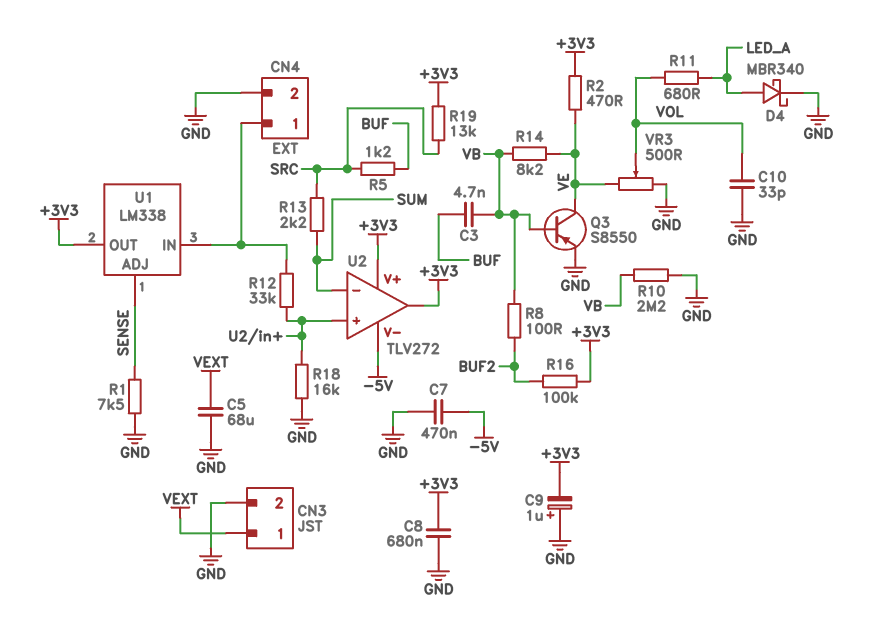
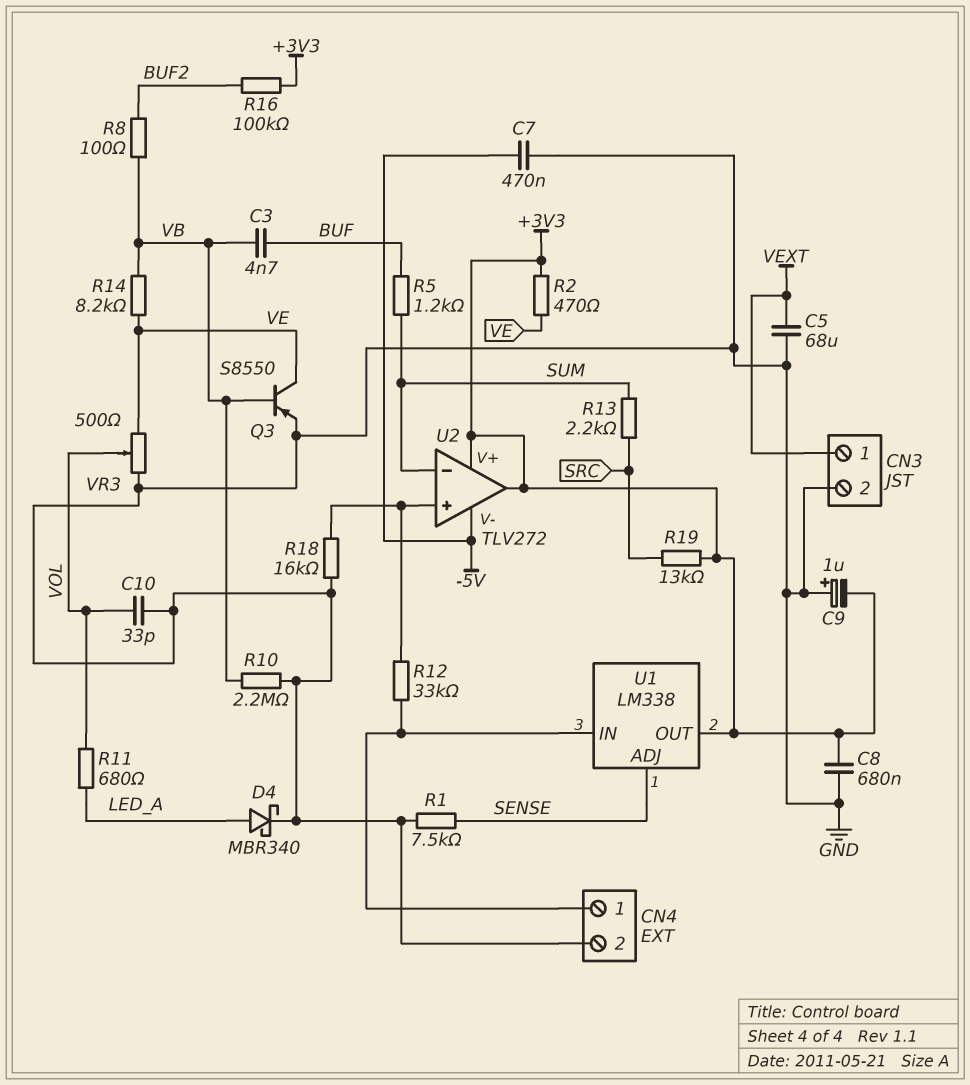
R5: 1.2k (BUF, SRC) -> 1.2k (BUF, SUM)

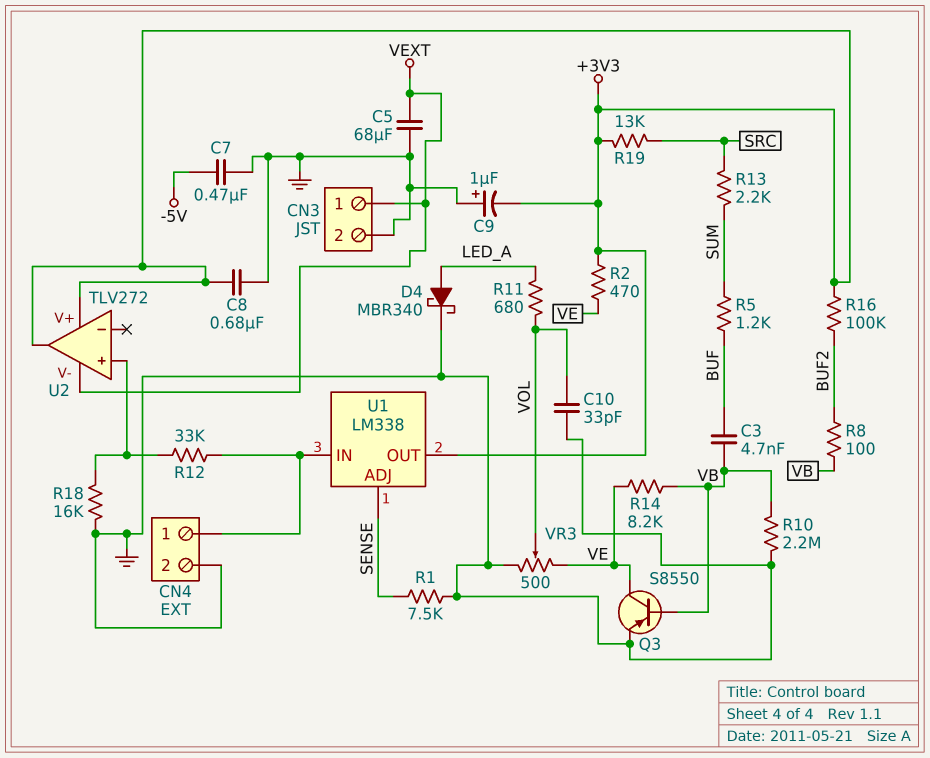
U2 pin V-: -5V -> VEXT
U2 pin in-: SUM -> none

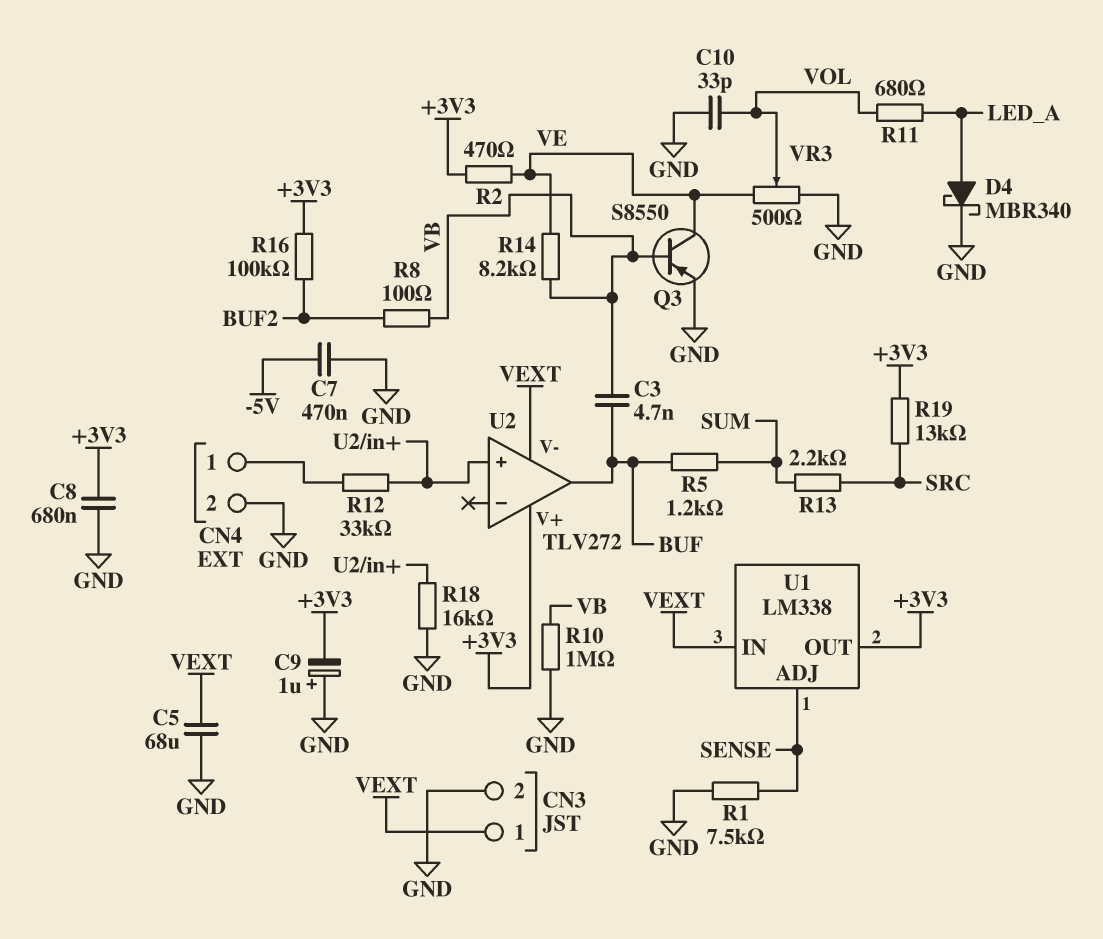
R10: 2.2M (GND, VB) -> 1M (GND, VB)
U1 pin IN: CN4/1 -> VEXT
U2 pin out: +3V3 -> BUF

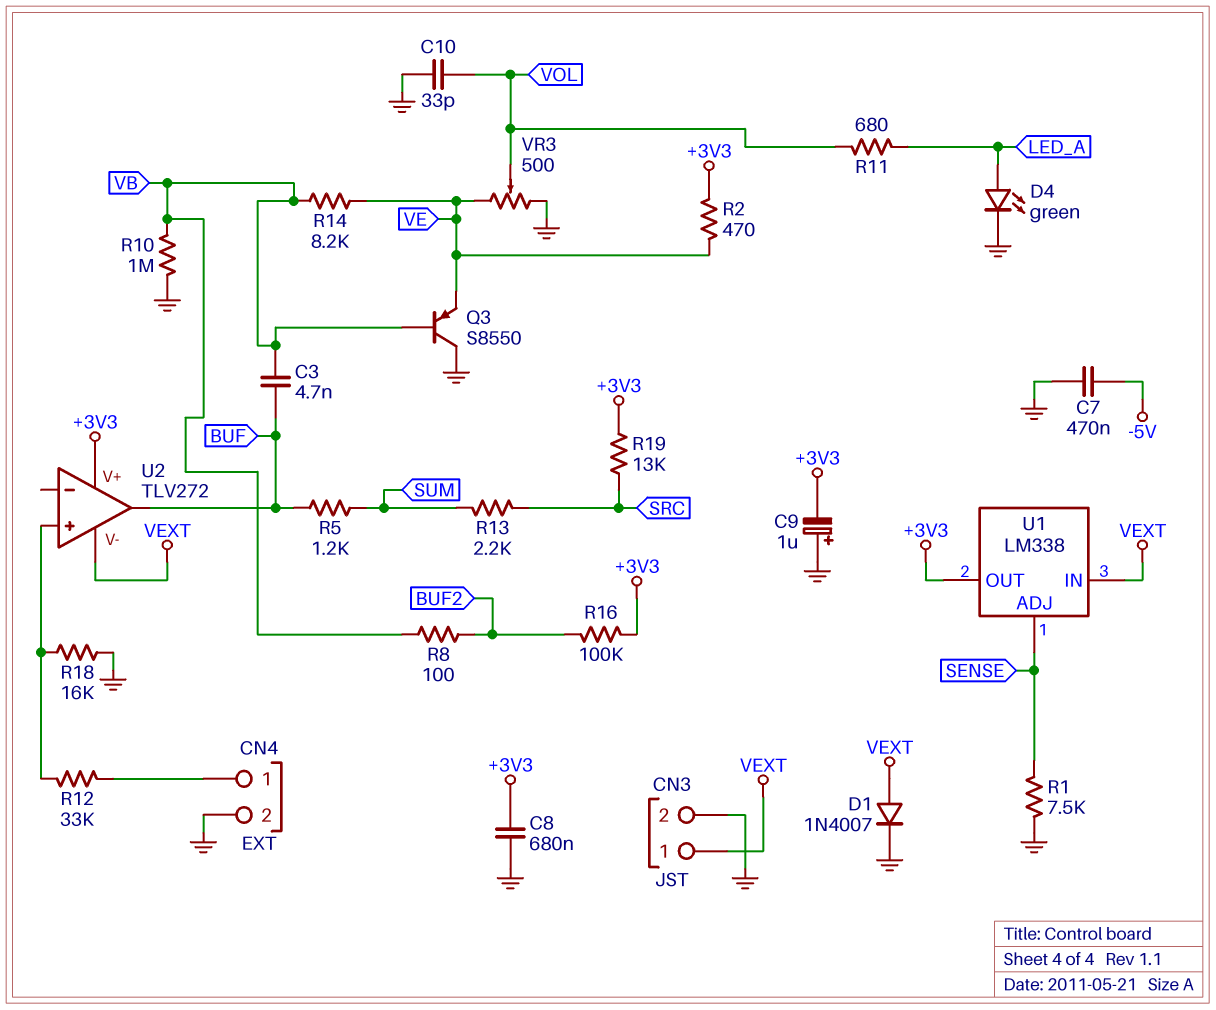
C5: 68uF (GND, VEXT) -> none
D1: none -> diode 1N4007 (A VEXT, K GND)
D4: schottky MBR340 (A LED_A, K GND) -> LED green (A LED_A, K GND)
Q3: PNP S8550 (B VB, C VE, E GND) -> PNP S8550 (B VB, C GND, E VE)

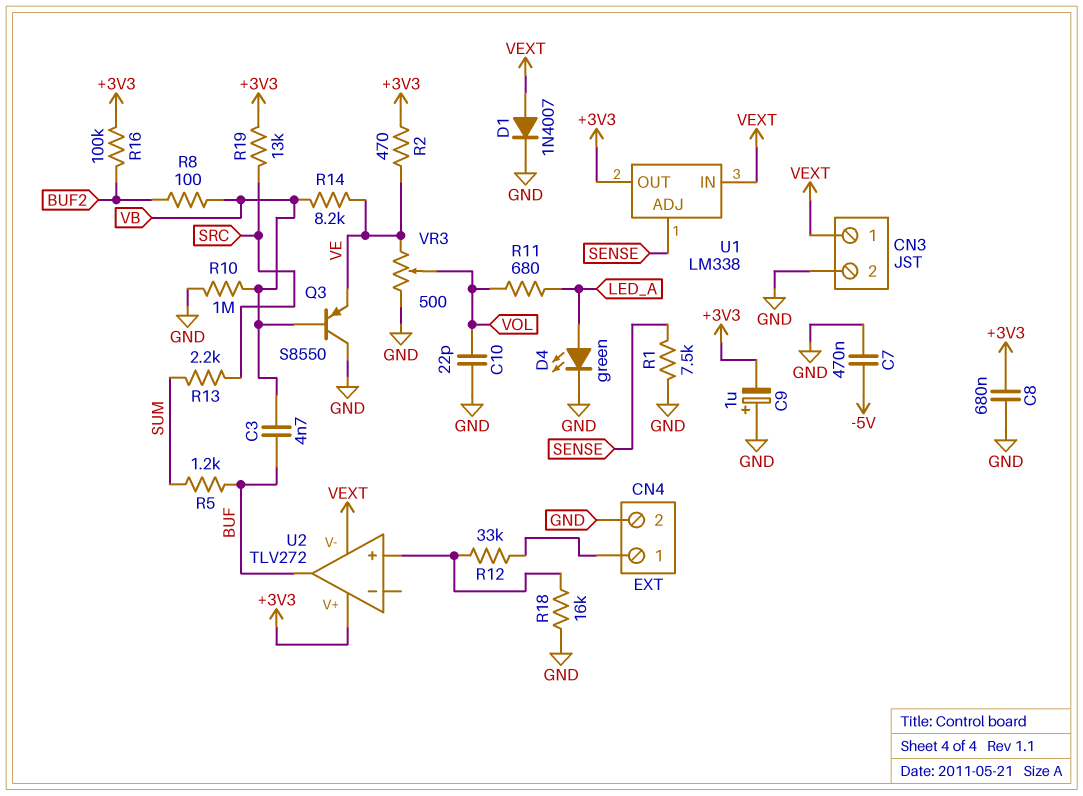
C10: 33pF (GND, VOL) -> 22pF (GND, VOL)

